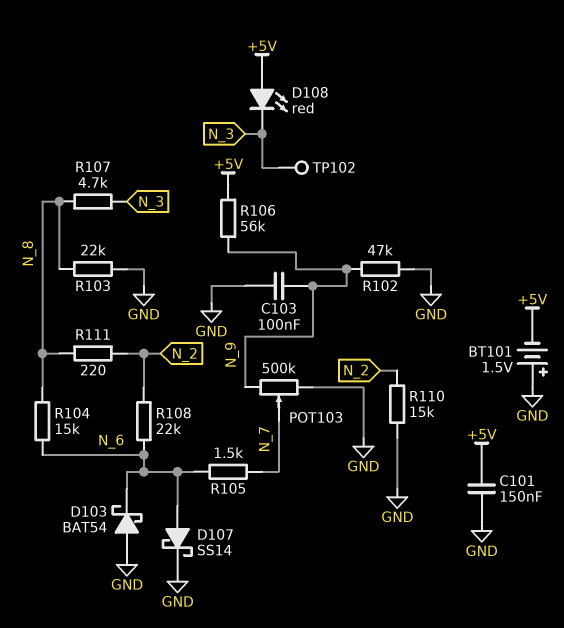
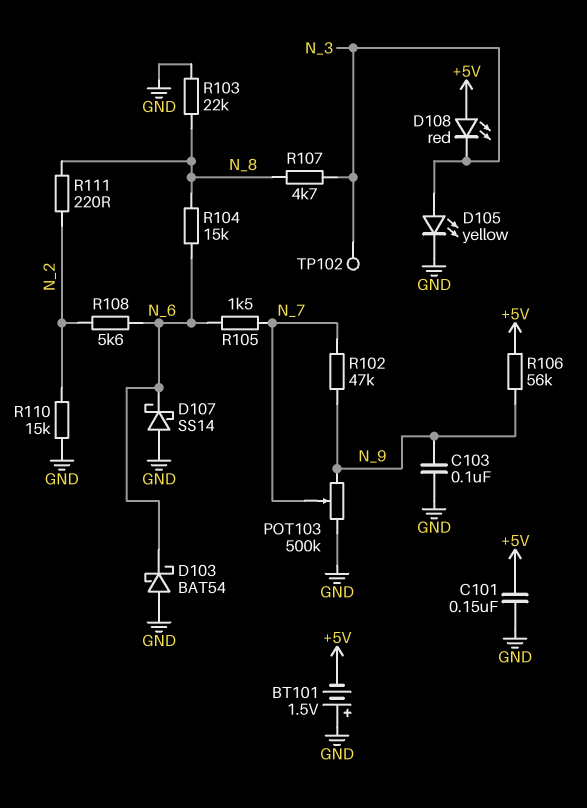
D105: none -> LED yellow (A N_3, K GND)
D107: schottky SS14 (A N_6, K GND) -> schottky SS14 (A GND, K N_6)
R102: 47k (GND, N_9) -> 47k (N_7, N_9)
R108: 22k (N_2, N_6) -> 5.6k (N_2, N_6)

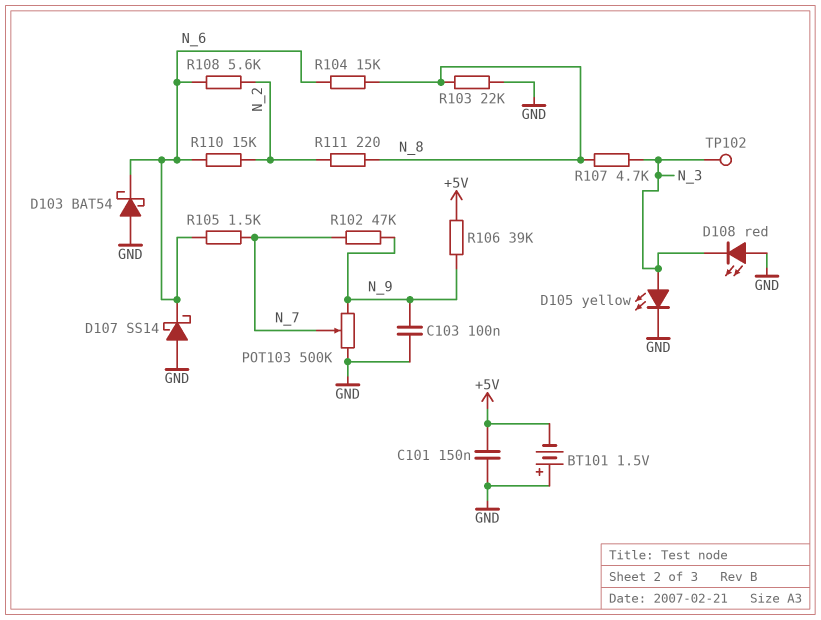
D108: LED red (A +5V, K N_3) -> LED red (A GND, K N_3)
R106: 56k (+5V, N_9) -> 39k (+5V, N_9)
R110: 15k (GND, N_2) -> 15k (N_2, N_6)

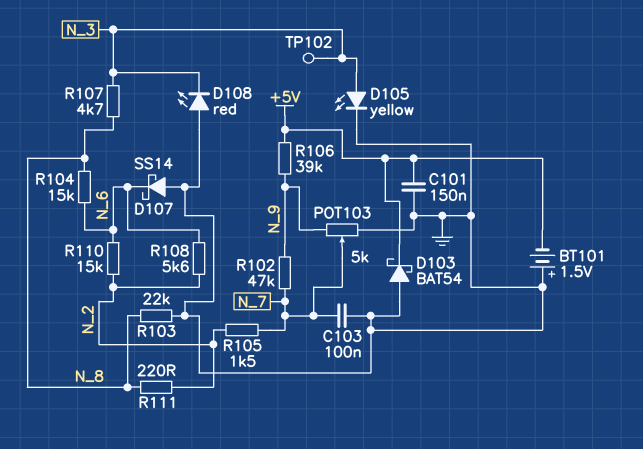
C103: 100nF (GND, N_9) -> 100nF (GND, N_7)
D103: schottky BAT54 (A GND, K N_6) -> schottky BAT54 (A GND, K +5V)
POT103: 500k (GND, N_9, wiper N_7) -> 5k (GND, N_9, wiper N_7)
R105: 1.5k (N_6, N_7) -> 1.5k (N_2, N_7)

